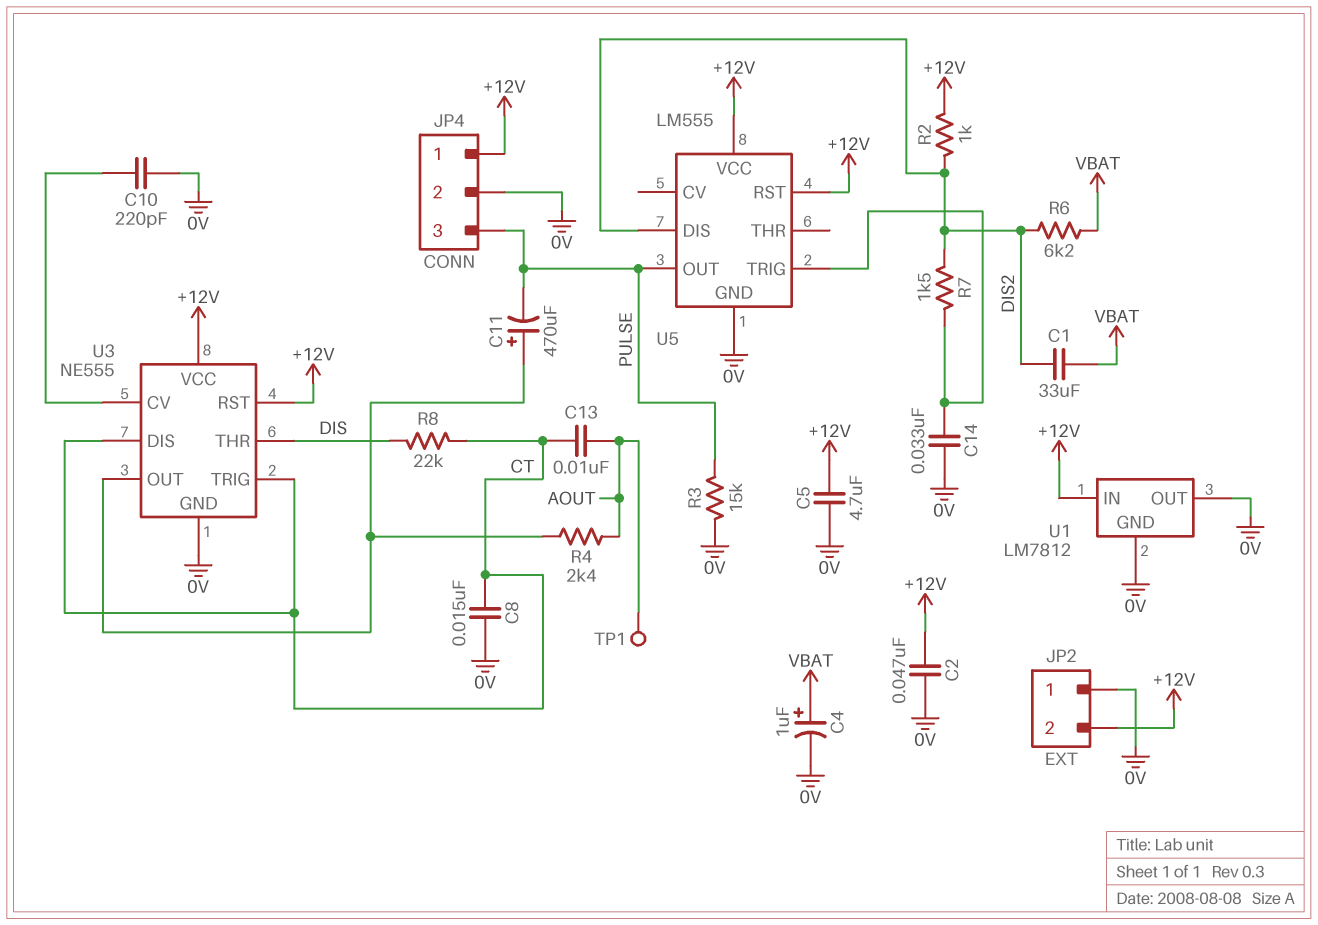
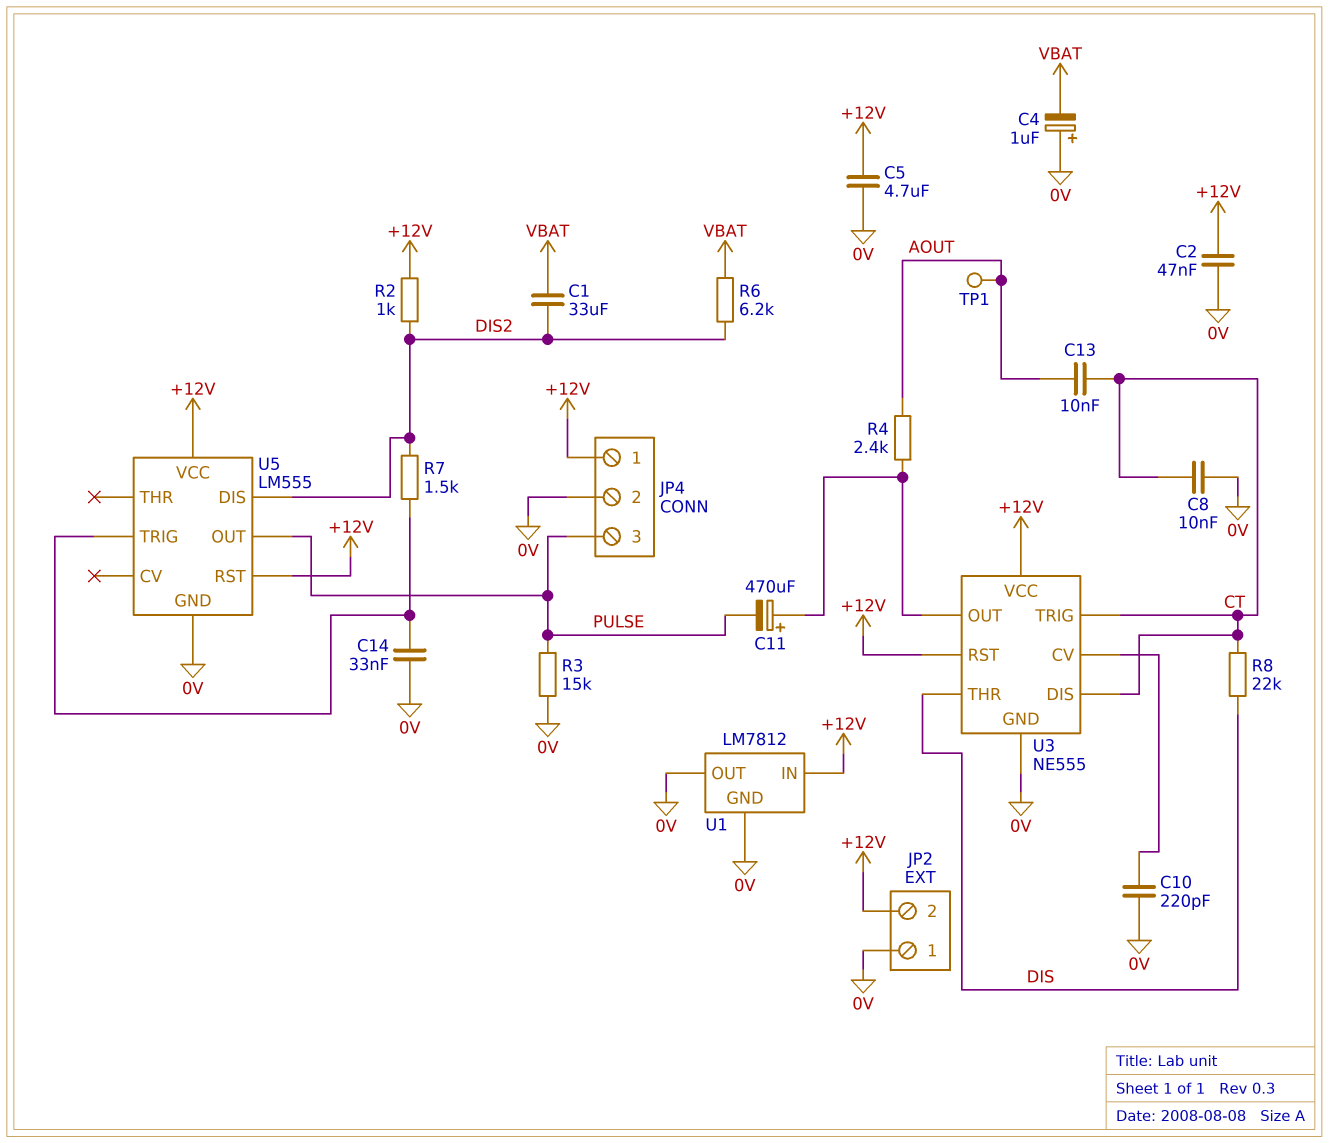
C4: 1uF (plus VBAT, minus 0V) -> 1uF (plus 0V, minus VBAT)
C8: 15nF (0V, CT) -> 10nF (0V, CT)

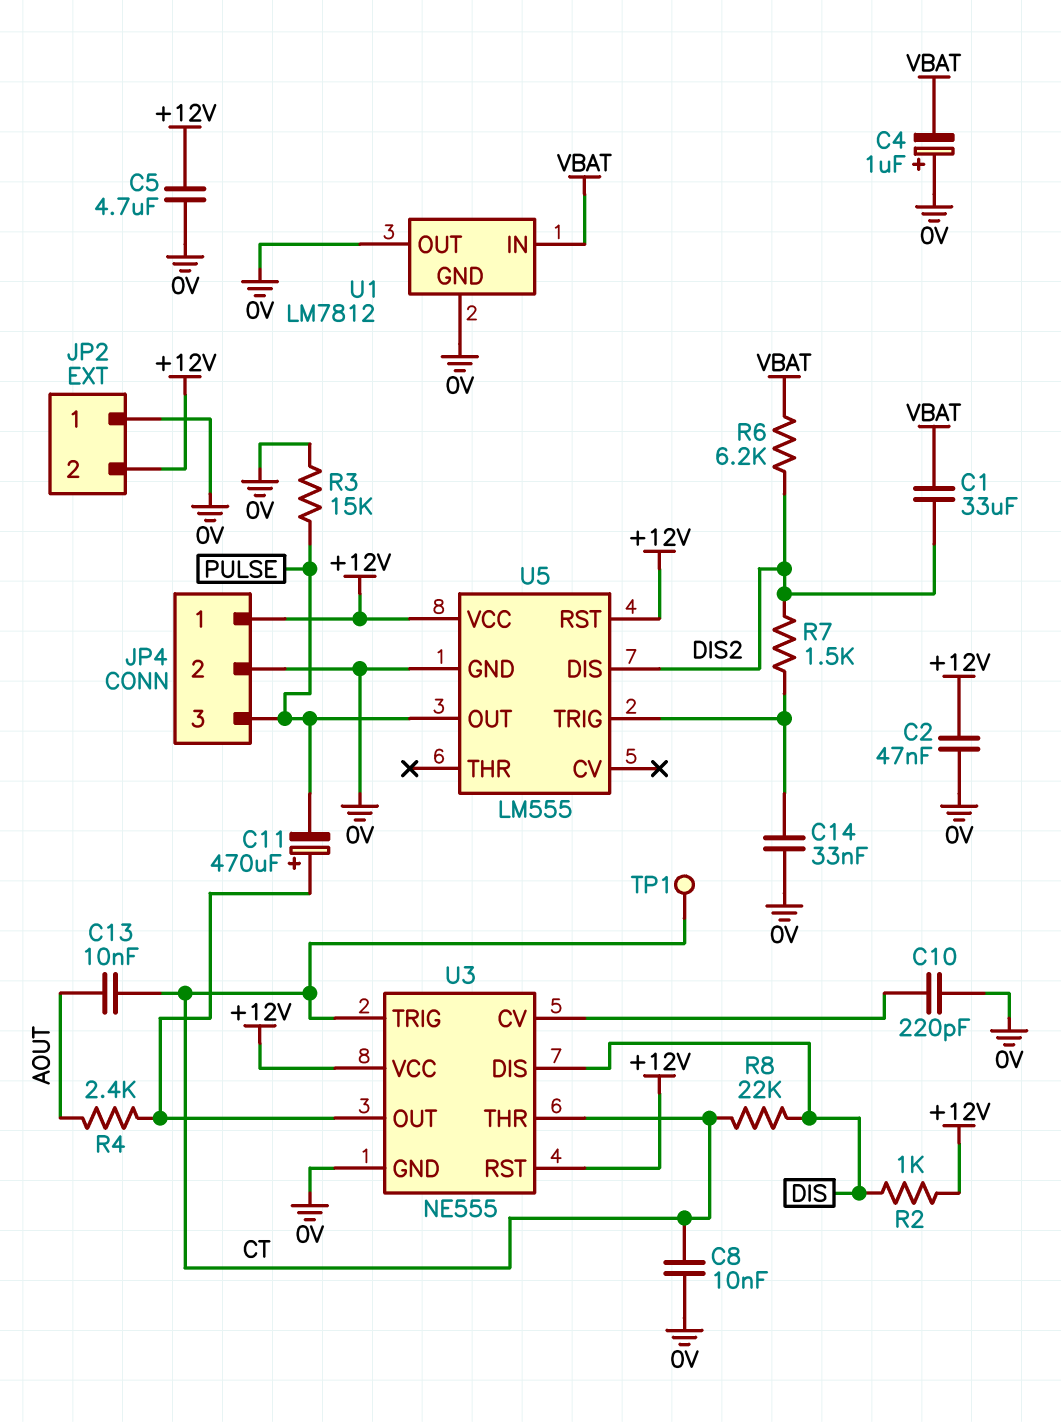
R2: 1k (+12V, DIS2) -> 1k (+12V, DIS)
TP1: test point (AOUT) -> test point (CT)
U1 pin IN: +12V -> VBAT
U3 pin DIS: CT -> DIS
U3 pin THR: DIS -> CT

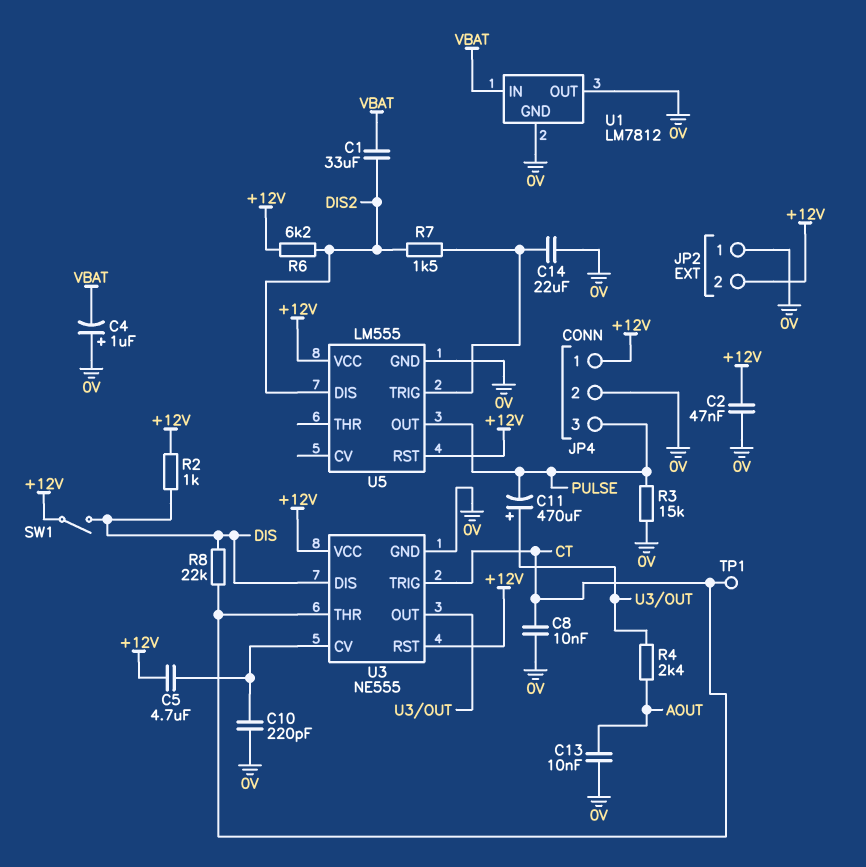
C5: 4.7uF (+12V, 0V) -> 4.7uF (+12V, U3/CV)
C13: 10nF (AOUT, CT) -> 10nF (0V, AOUT)
C14: 33nF (0V, U5/TRIG) -> 22uF (0V, U5/TRIG)
R6: 6.2k (DIS2, VBAT) -> 6.2k (+12V, DIS2)
SW1: none -> switch (+12V, DIS)

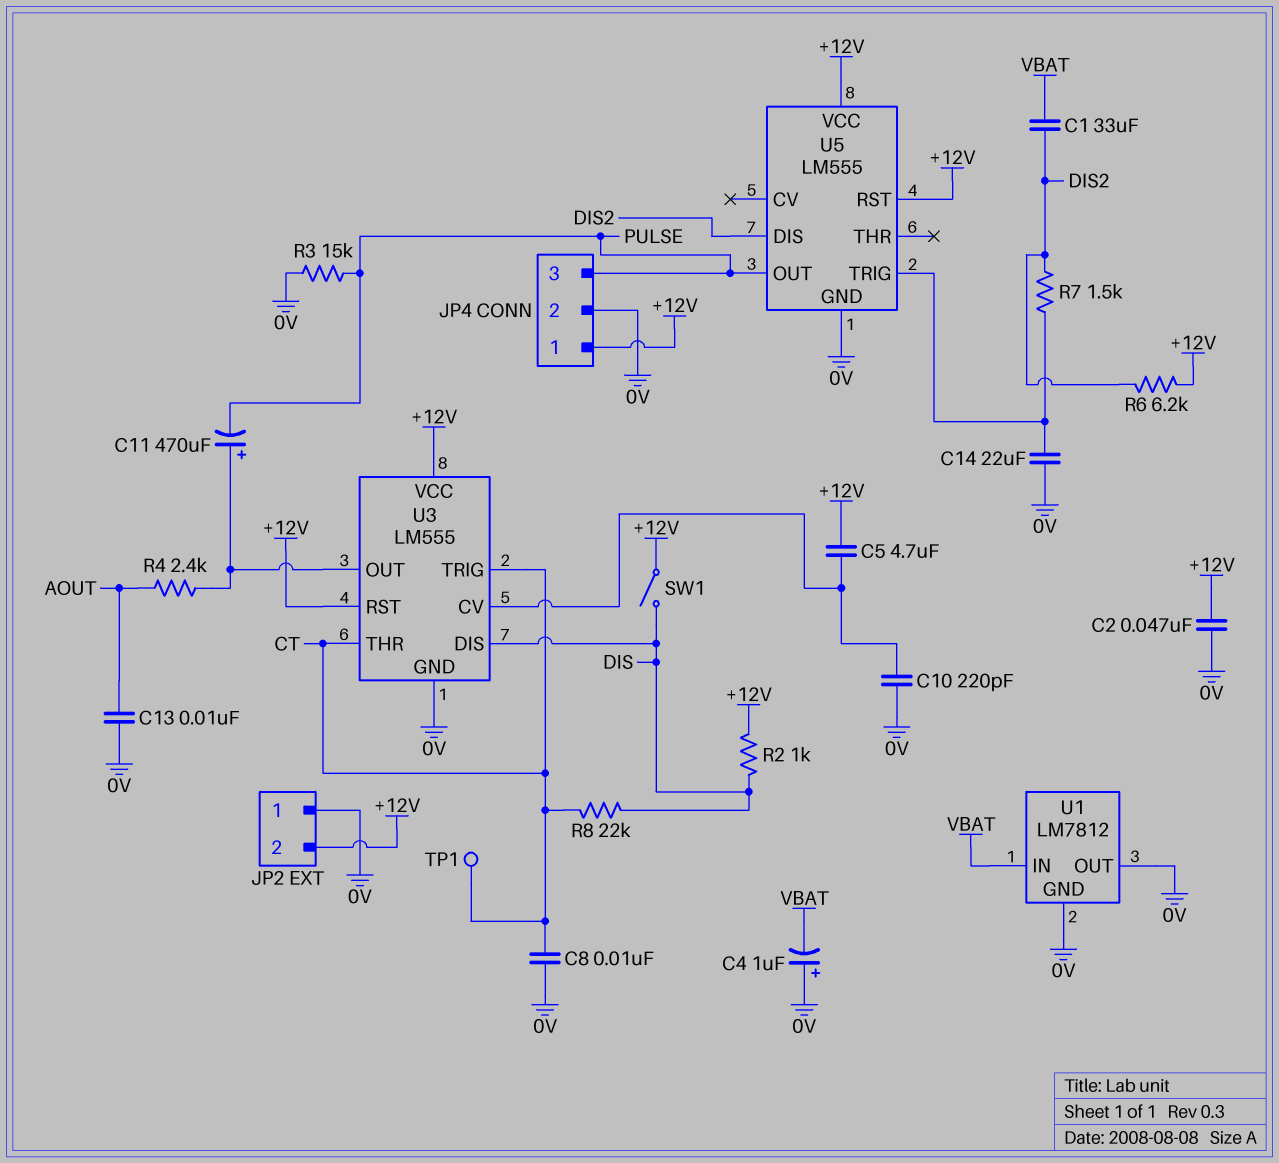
U3: NE555 -> LM555

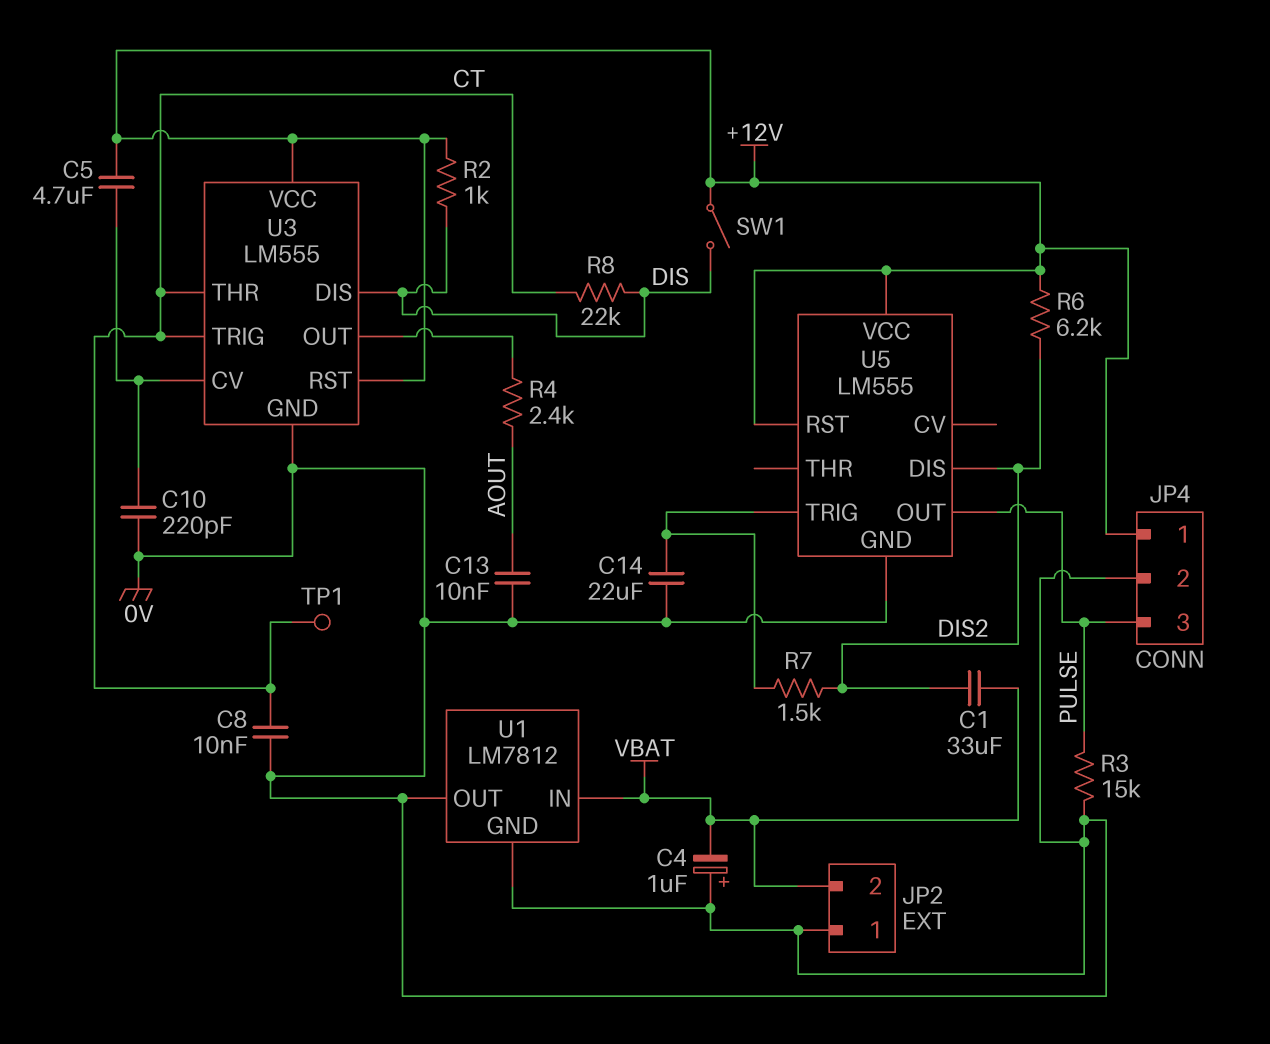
C2: 47nF (+12V, 0V) -> none
C11: 470uF (plus U3/OUT, minus PULSE) -> none
JP2 pin 2: +12V -> VBAT

